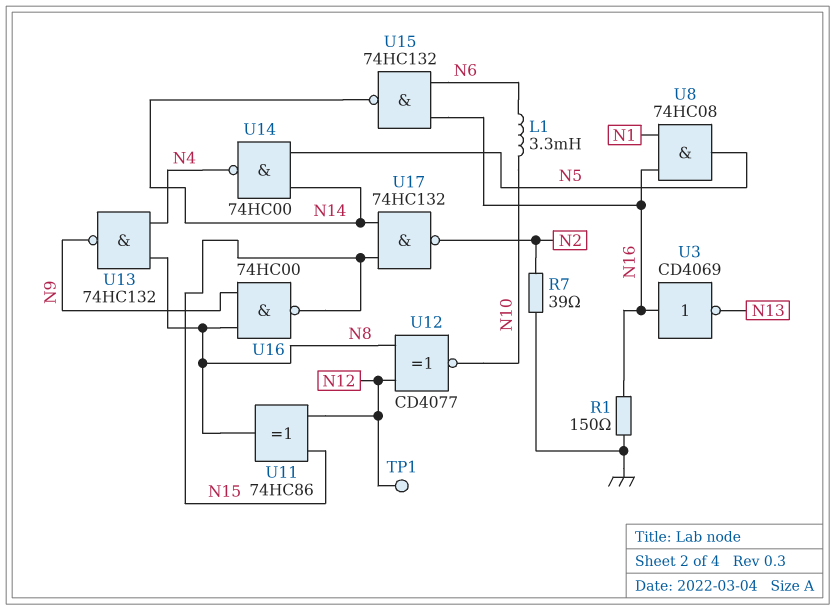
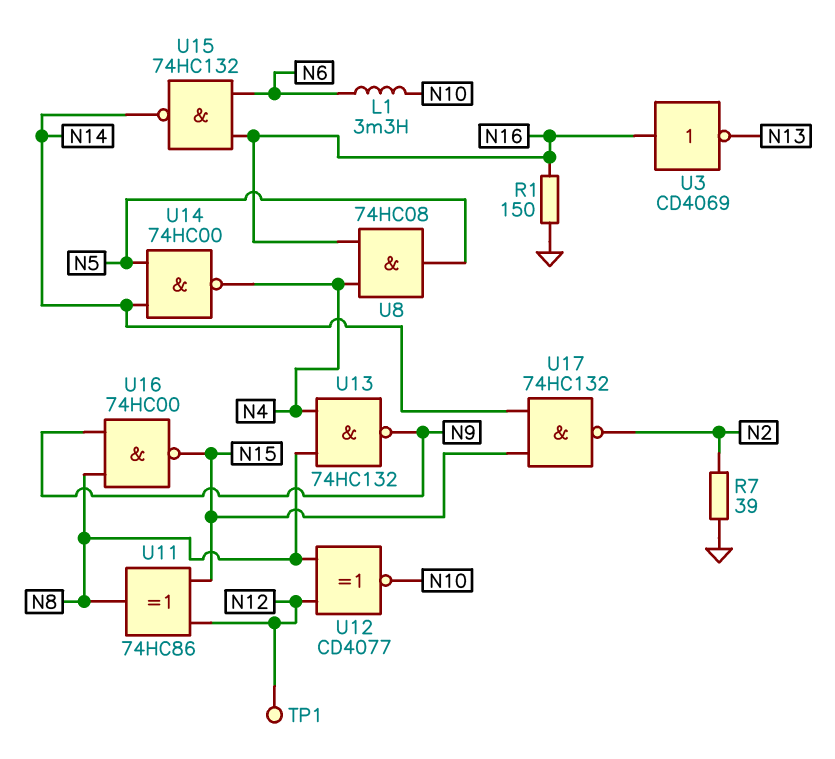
U8: AND 74HC08 (in N1, in N16, out N5) -> AND 74HC08 (in N4, in N16, out N5)

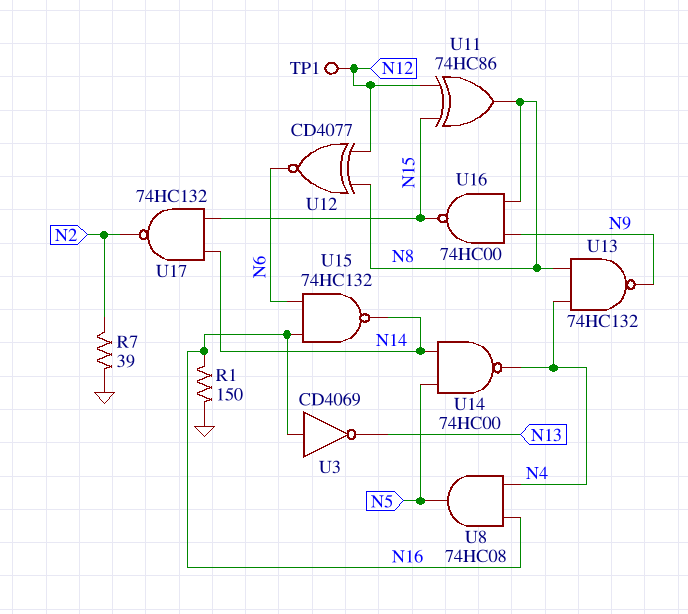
L1: 3.3mH (N6, N10) -> none
U12: XNOR CD4077 (in N8, in N12, out N10) -> XNOR CD4077 (in N8, in N12, out N6)

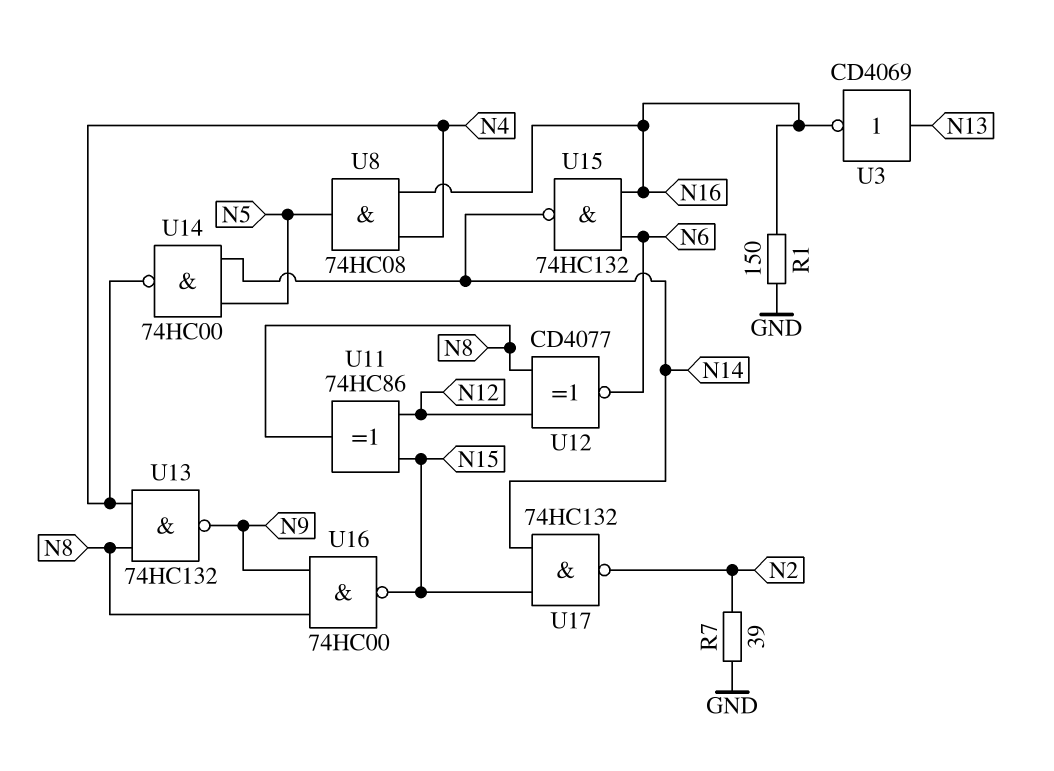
TP1: test point (N12) -> none
U3: NOT CD4069 (in N16, out N13) -> NOT CD4069 (in N13, out N16)

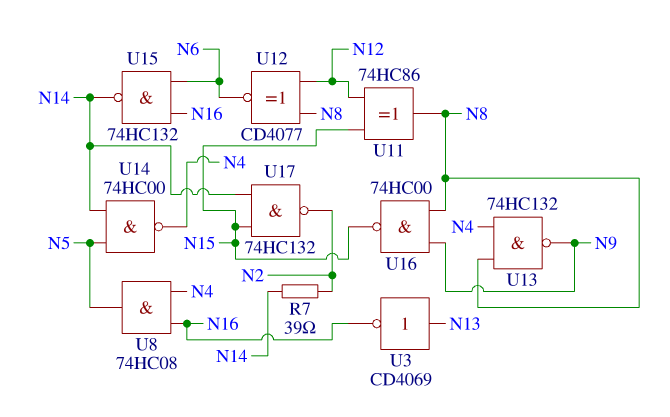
R1: 150 (GND, N16) -> none
R7: 39 (GND, N2) -> 39 (N2, N14)

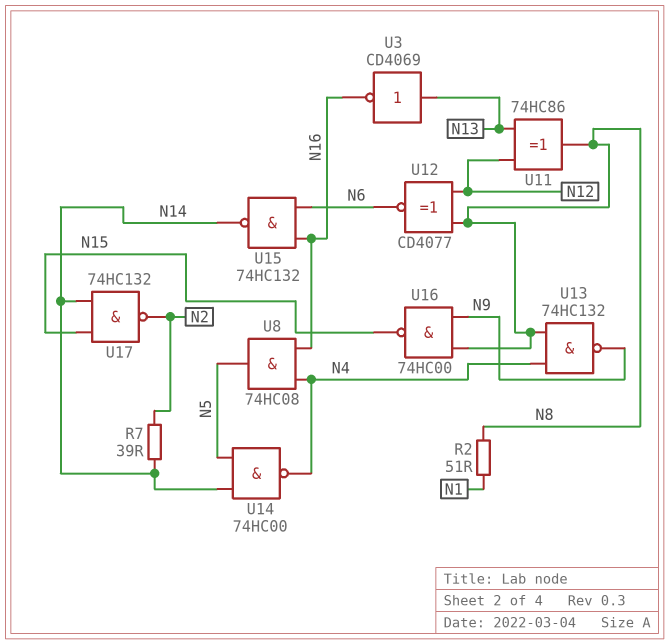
R2: none -> 51 (N1, N8)
U11: XOR 74HC86 (in N12, in N15, out N8) -> XOR 74HC86 (in N12, in N13, out N8)

